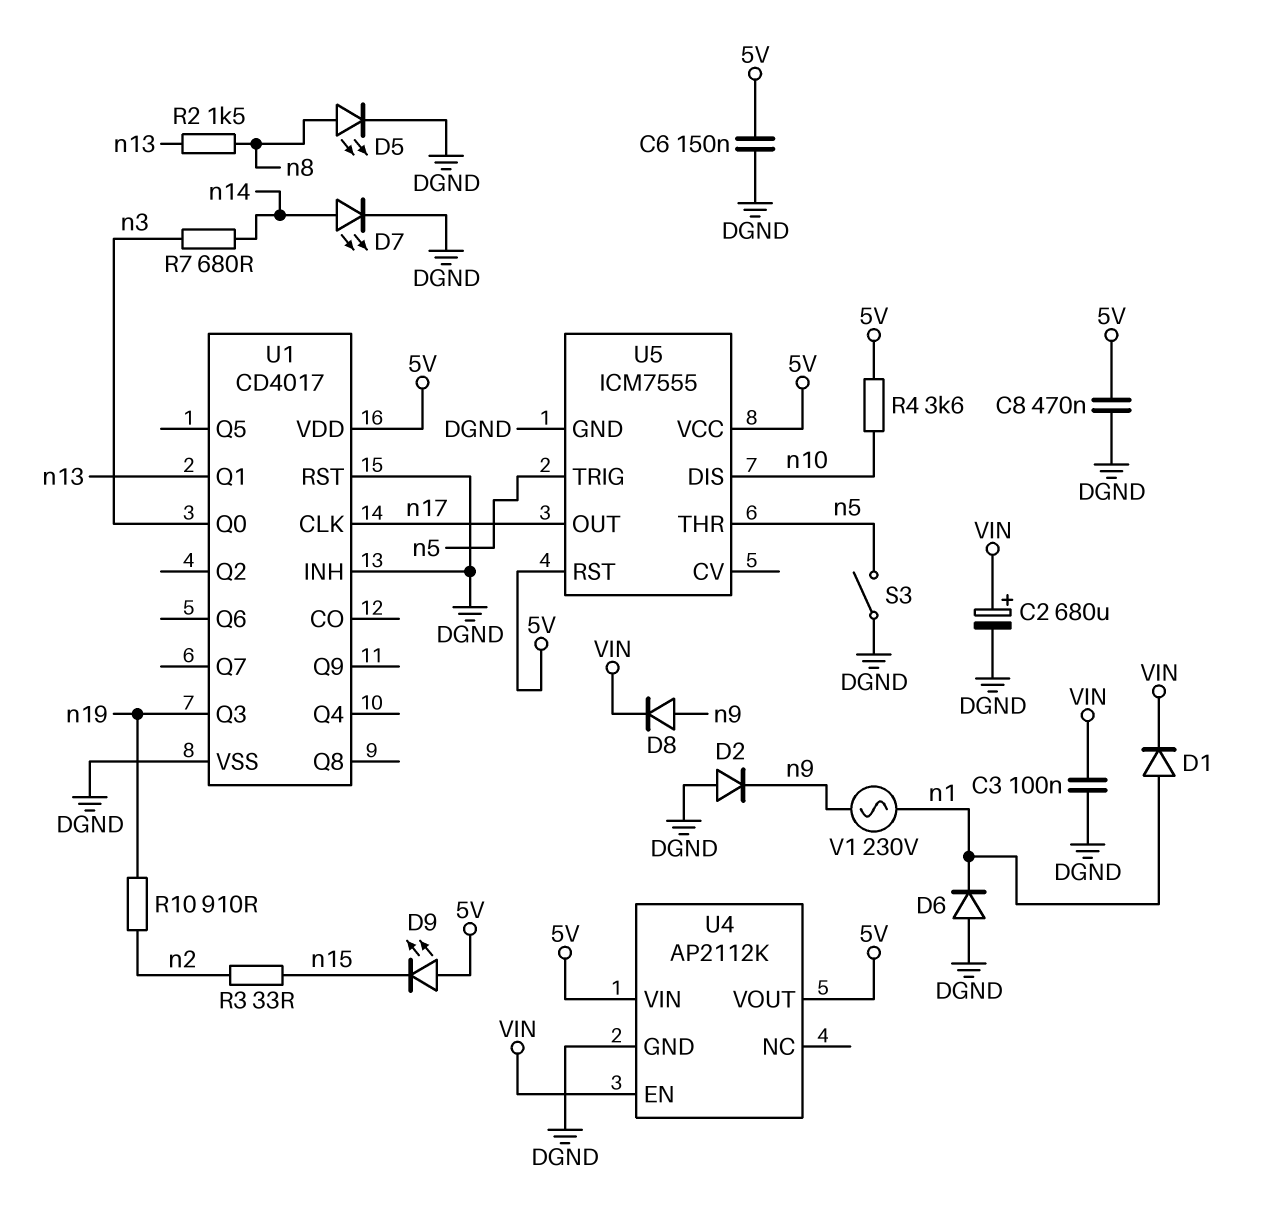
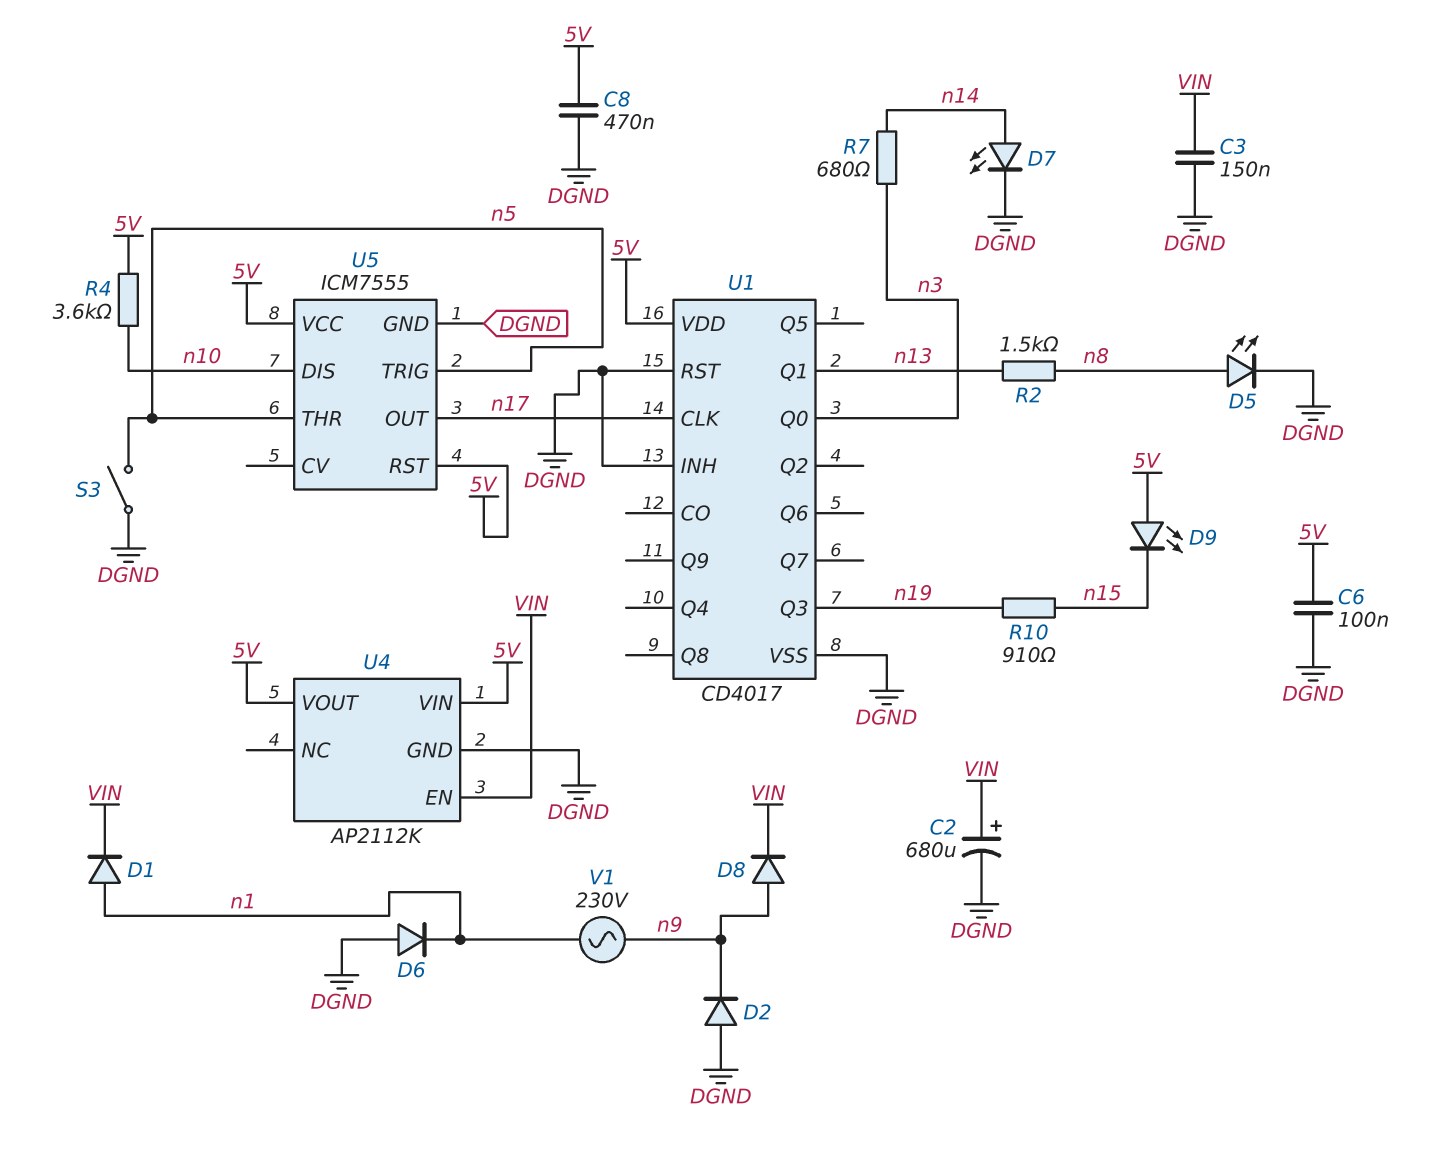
C3: 100nF (DGND, VIN) -> 150nF (DGND, VIN)
C6: 150nF (5V, DGND) -> 100nF (5V, DGND)
R3: 33 (n2, n15) -> none
R10: 910 (n2, n19) -> 910 (n15, n19)

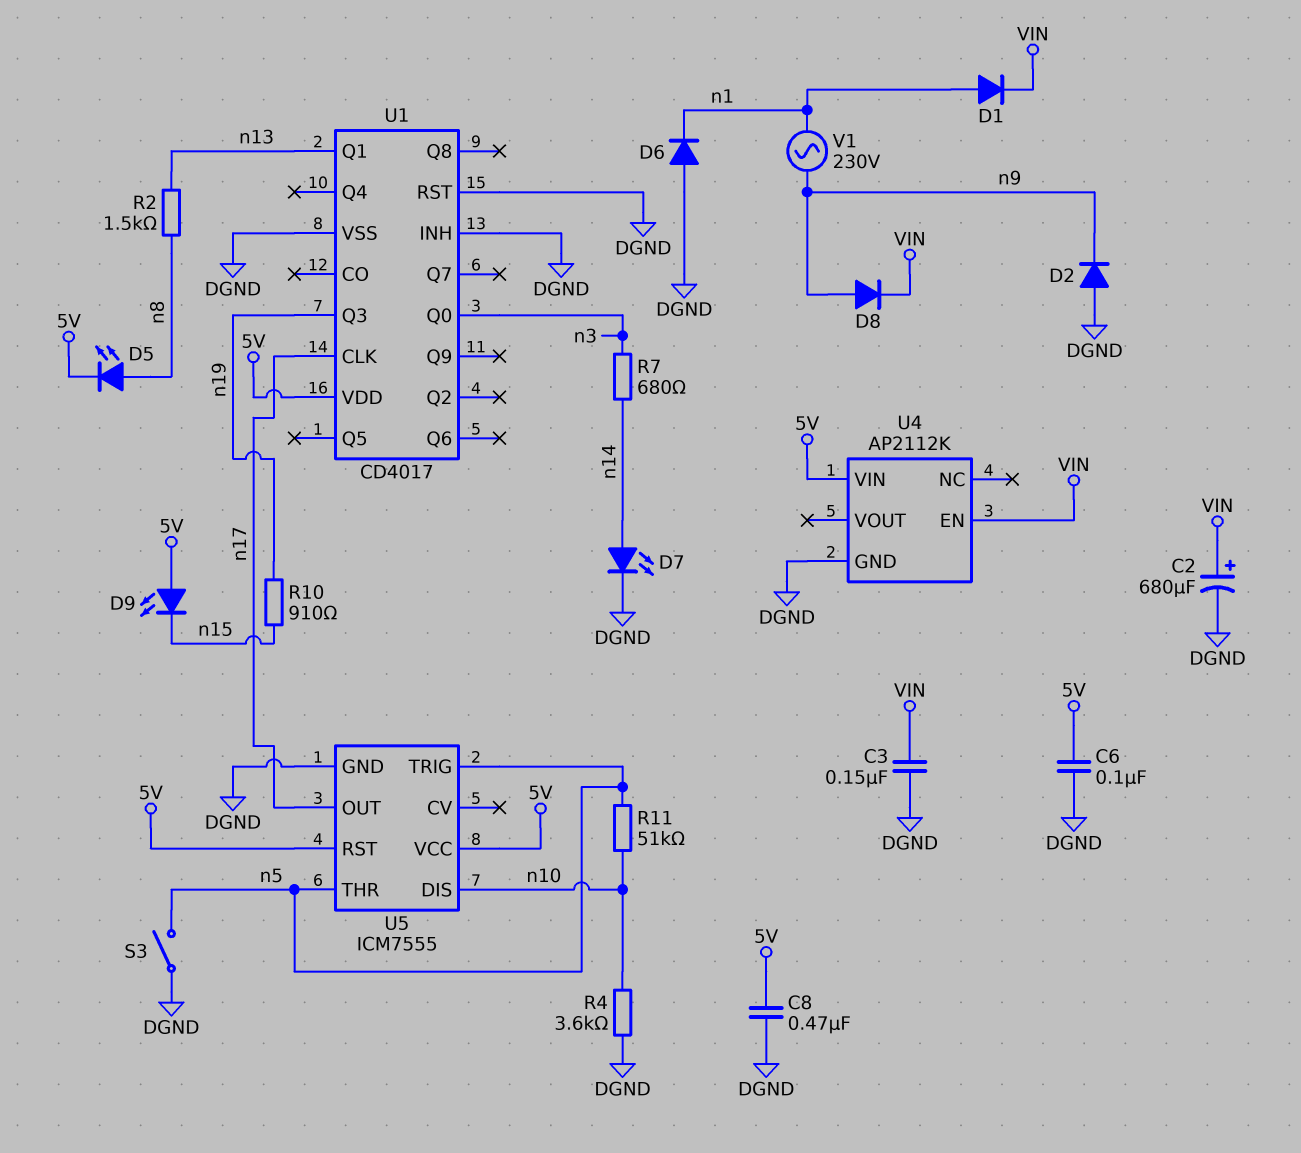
D5: LED (A n8, K DGND) -> LED (A n8, K 5V)
R4: 3.6k (5V, n10) -> 3.6k (DGND, n10)
R11: none -> 51k (n5, n10)
U4 pin VOUT: 5V -> none

